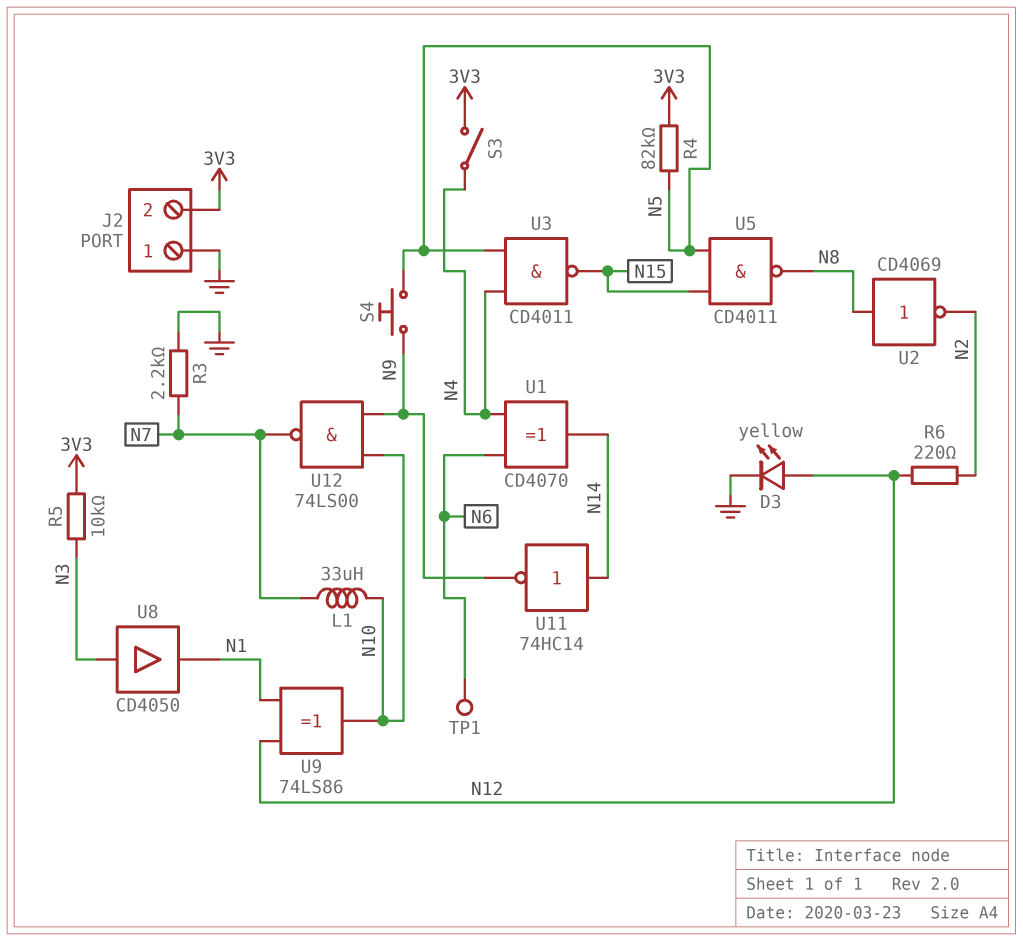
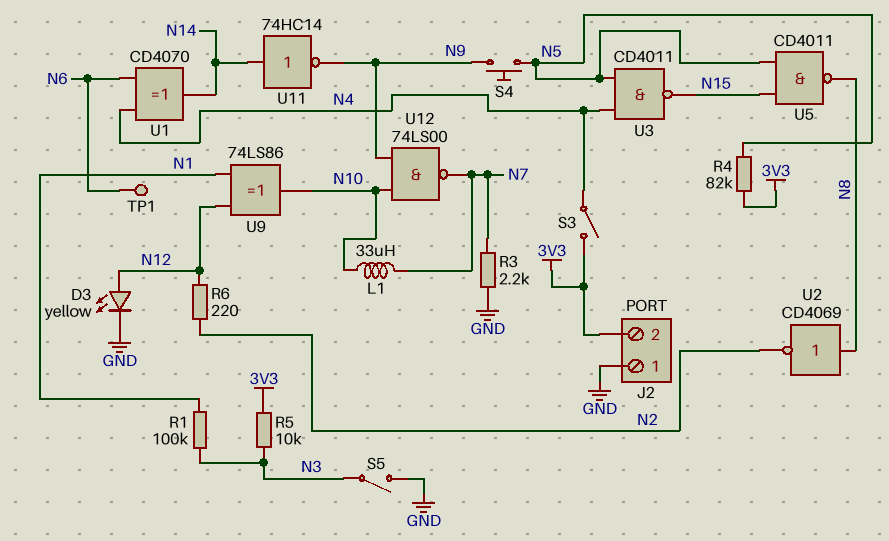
R1: none -> 100k (N1, N3)
S5: none -> switch (GND, N3)
U8: buffer CD4050 (in N3, out N1) -> none

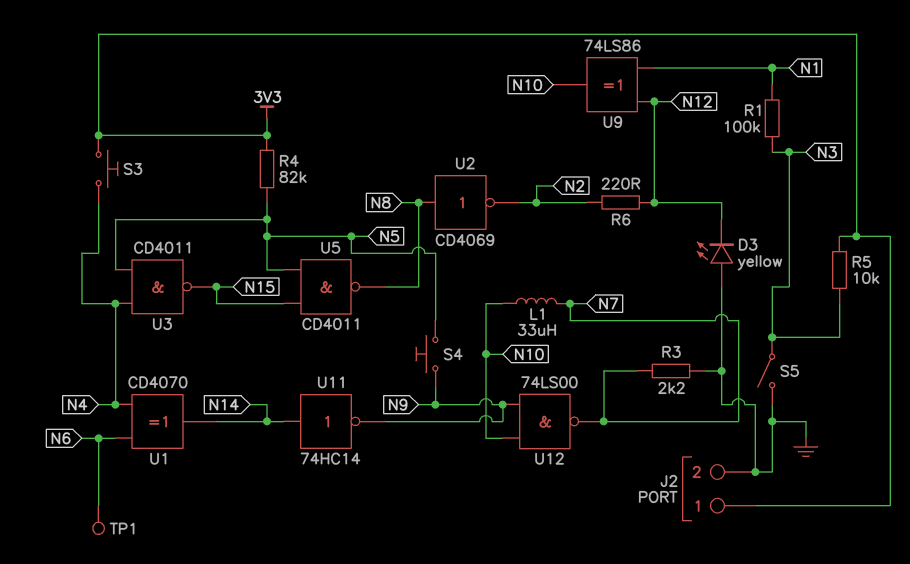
D3: LED yellow (A N12, K GND) -> LED yellow (A GND, K N12)
J2 pin 1: GND -> 3V3
J2 pin 2: 3V3 -> GND
S3: switch (3V3, N4) -> button (3V3, N4)

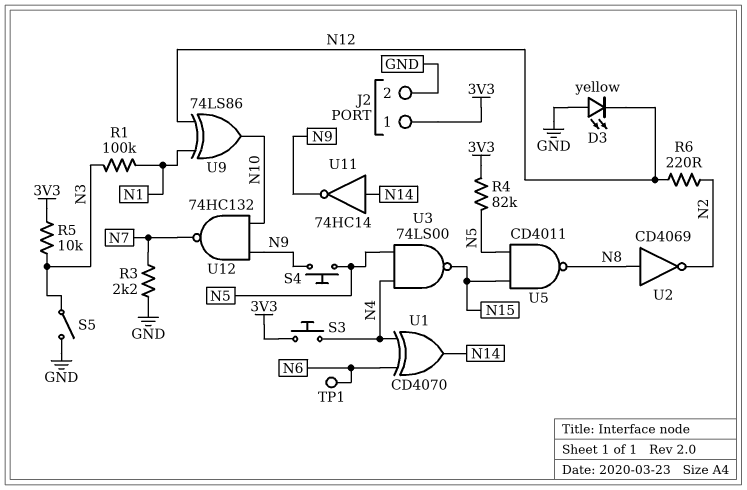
L1: 33uH (N7, N10) -> none
U3: NAND CD4011 (in N4, in N5, out N15) -> NAND 74LS00 (in N4, in N5, out N15)
U12: NAND 74LS00 (in N9, in N10, out N7) -> NAND 74HC132 (in N9, in N10, out N7)

